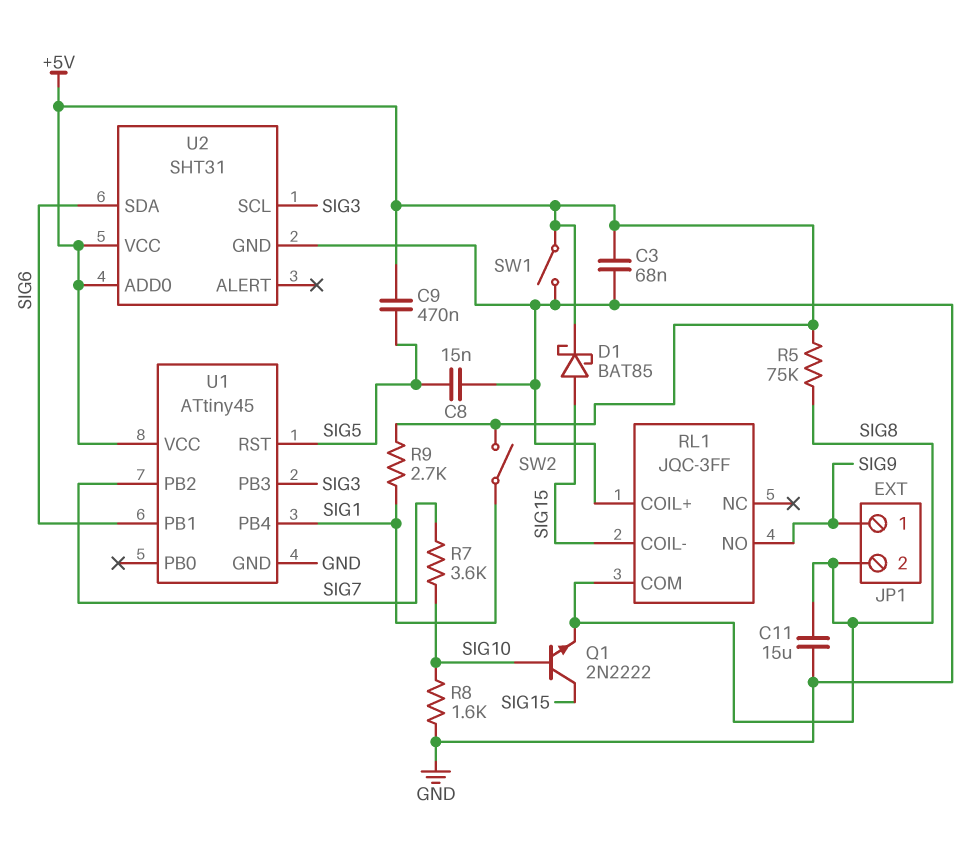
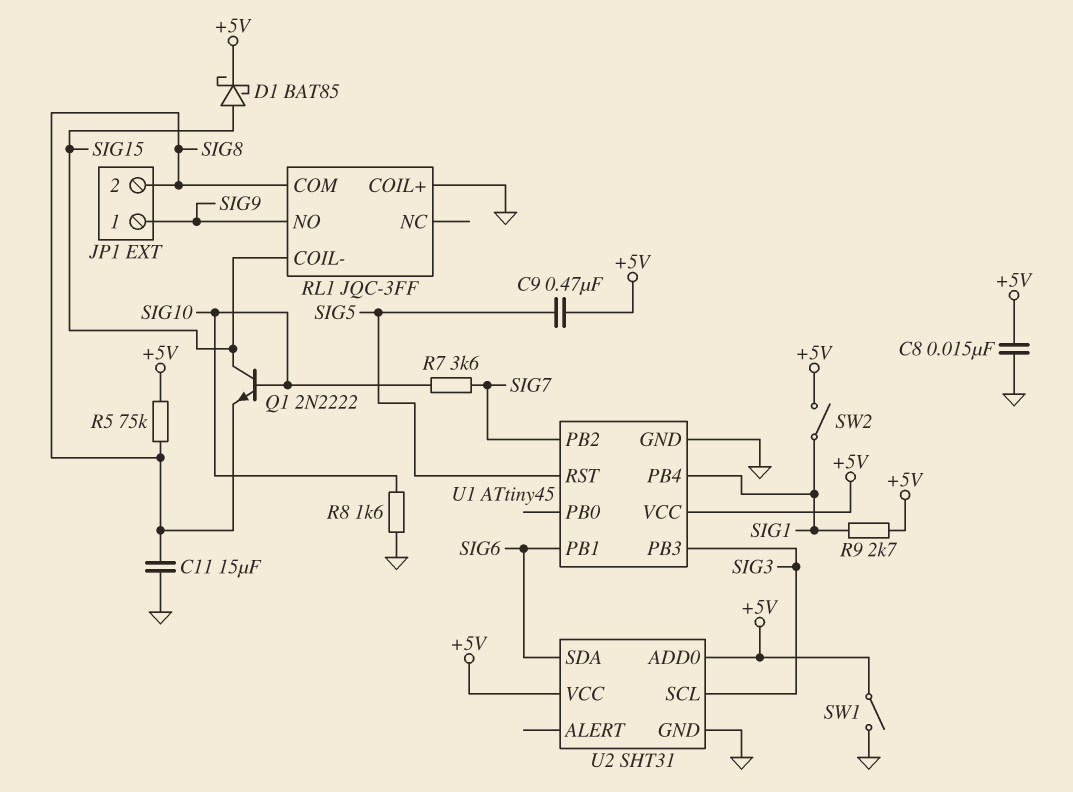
C3: 68nF (+5V, GND) -> none
C8: 15nF (GND, SIG5) -> 15nF (+5V, GND)

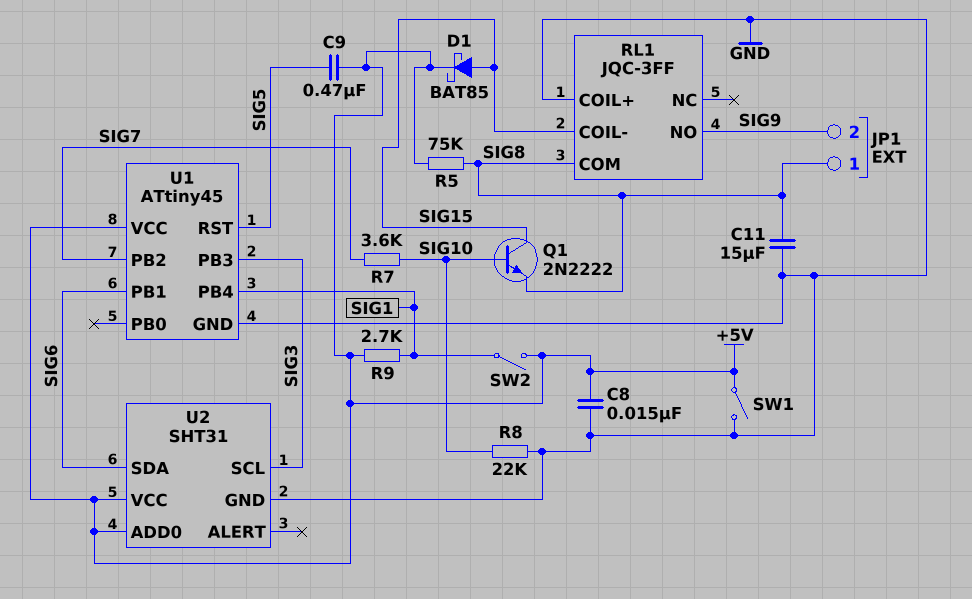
JP1 pin 1: SIG9 -> SIG8
JP1 pin 2: SIG8 -> SIG9
R8: 1.6k (GND, SIG10) -> 22k (GND, SIG10)

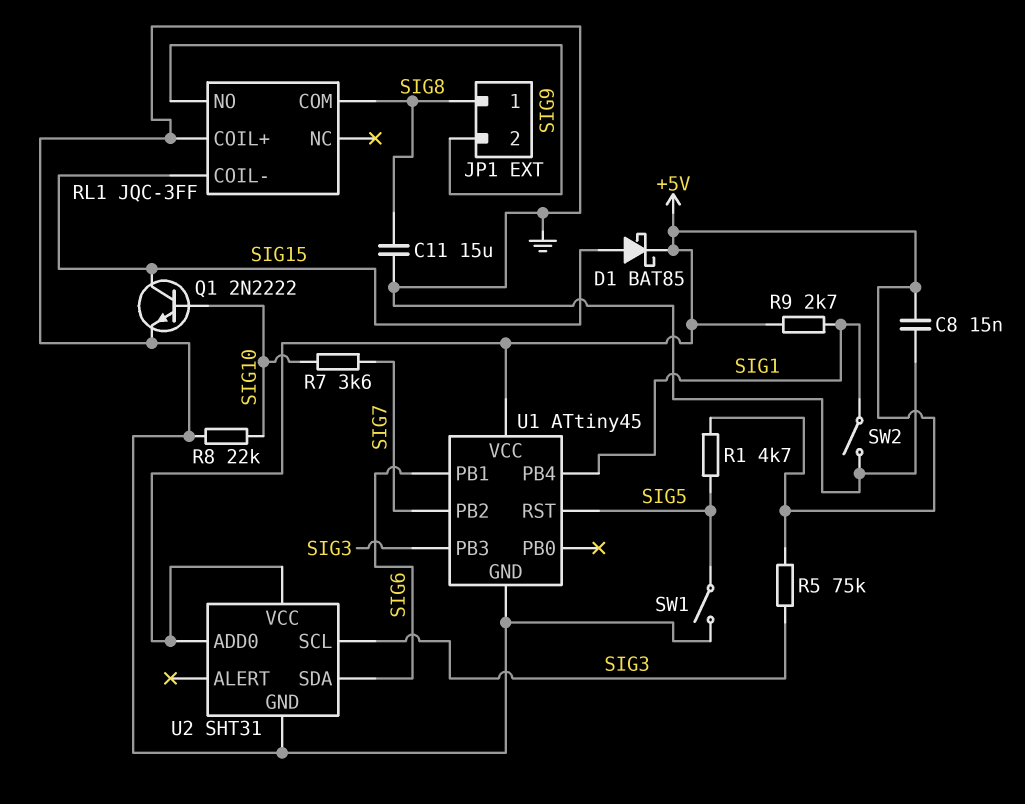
C9: 470nF (+5V, SIG5) -> none
Q1: NPN 2N2222 (B SIG10, C SIG15, E SIG8) -> NPN 2N2222 (B SIG10, C SIG15, E GND)
R1: none -> 4.7k (+5V, SIG5)
R5: 75k (+5V, SIG8) -> 75k (+5V, SIG3)
SW1: switch (+5V, GND) -> switch (GND, SIG5)
SW2: switch (+5V, SIG1) -> switch (GND, SIG1)

